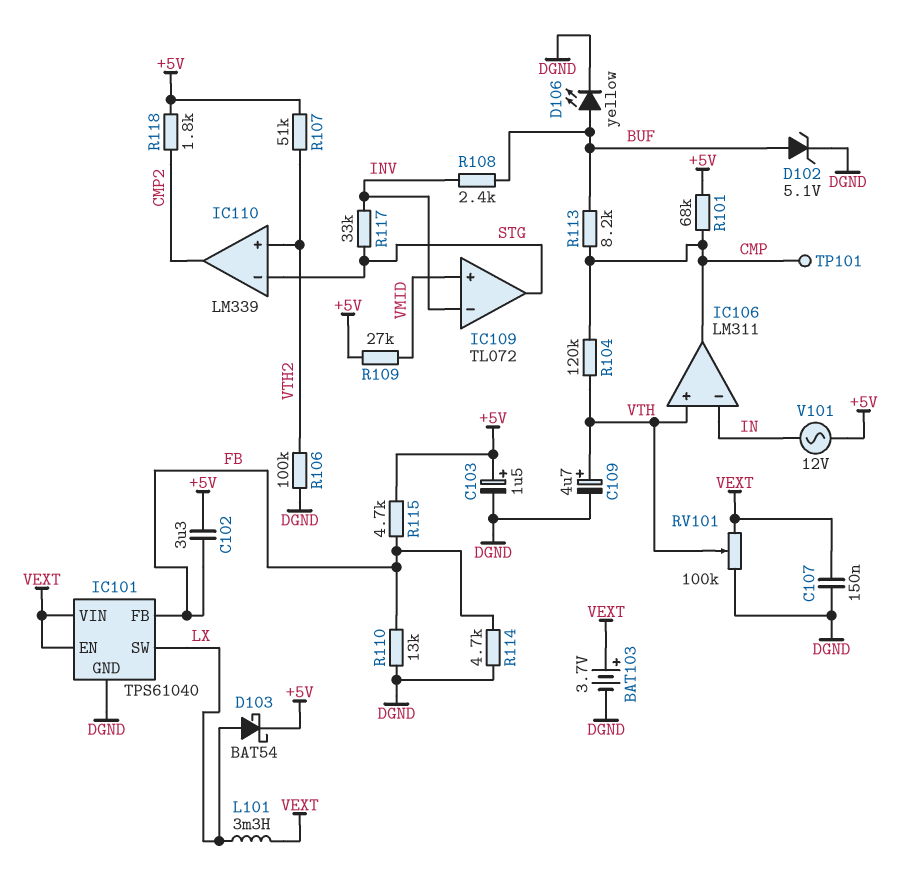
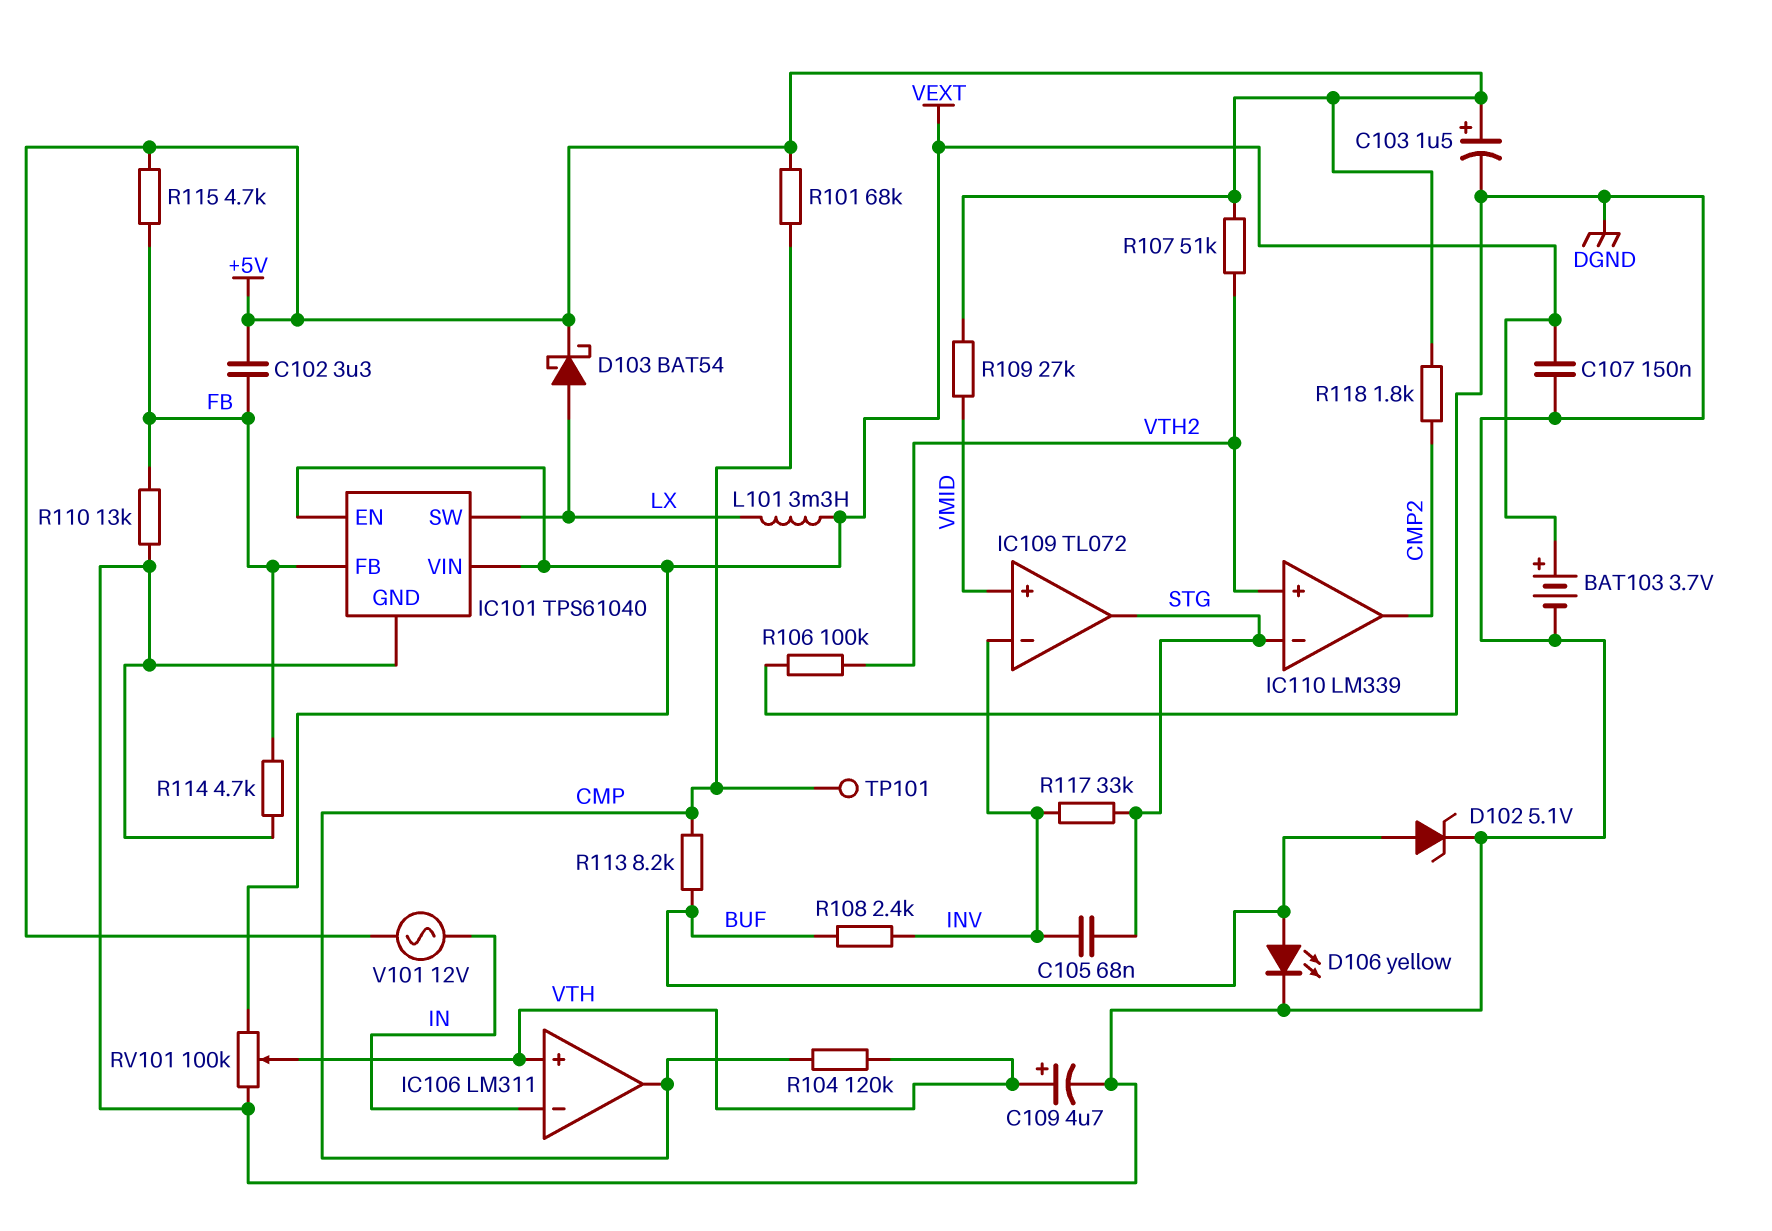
C105: none -> 68nF (INV, STG)

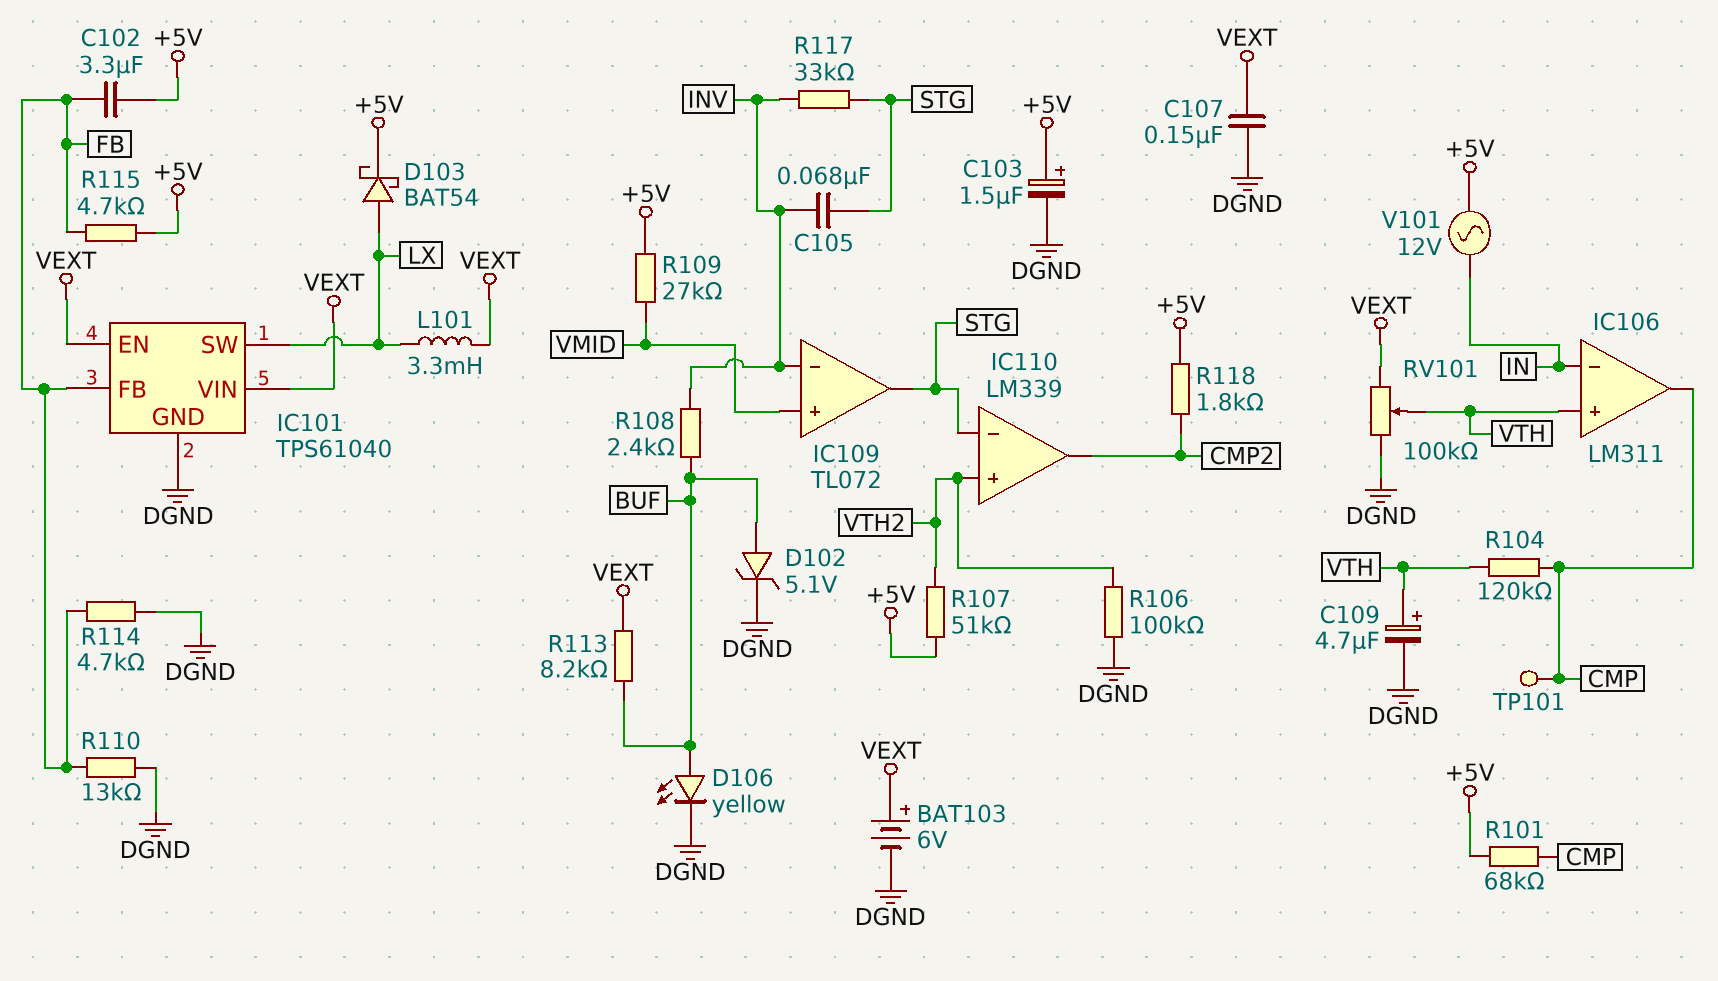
BAT103: 3.7V (plus VEXT, minus DGND) -> 6V (plus VEXT, minus DGND)
R113: 8.2k (BUF, CMP) -> 8.2k (BUF, VEXT)

